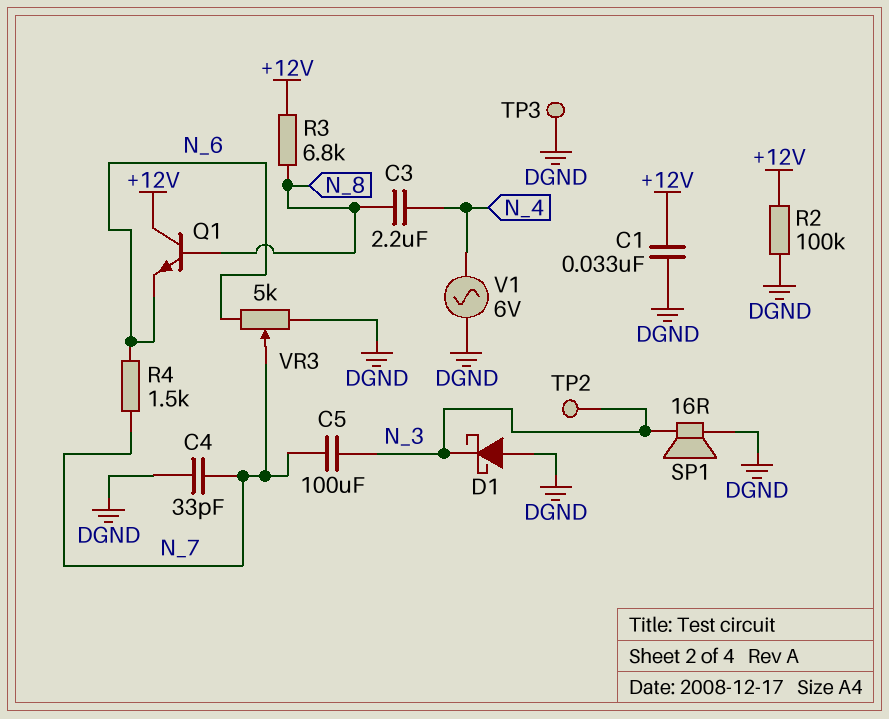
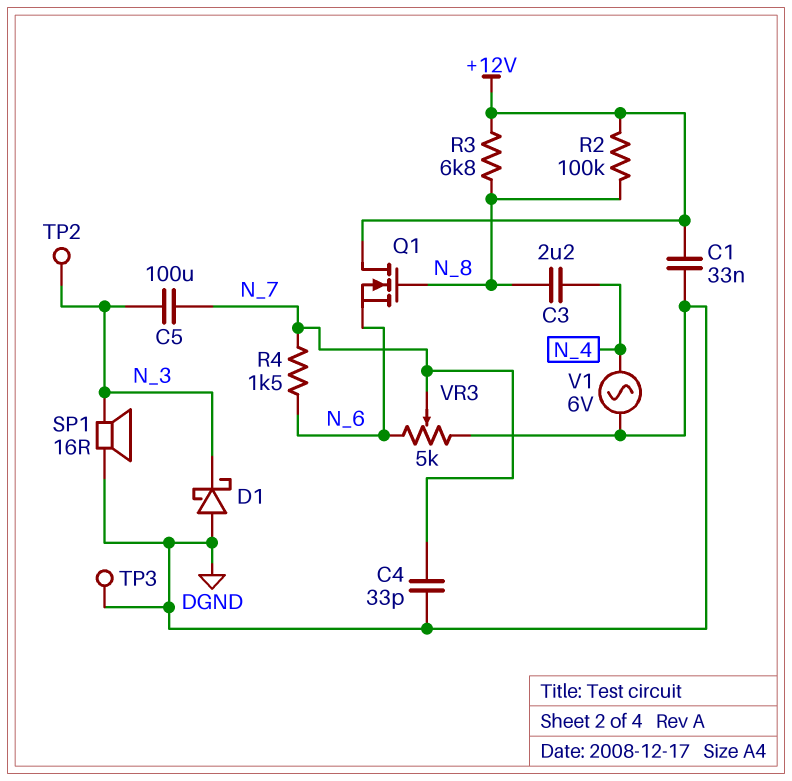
Q1: NPN (B N_8, C +12V, E N_6) -> NMOS (G N_8, D +12V, S N_6)
R2: 100k (+12V, DGND) -> 100k (+12V, N_8)

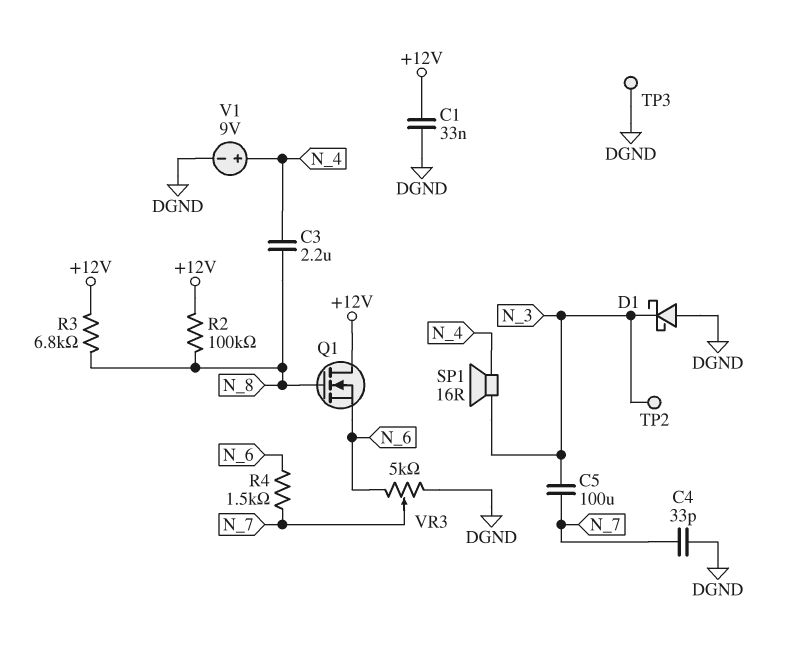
SP1: speaker 16R (DGND, N_3) -> speaker 16R (N_3, N_4)
V1: AC 6V (DGND, N_4) -> 9V (plus N_4, minus DGND)

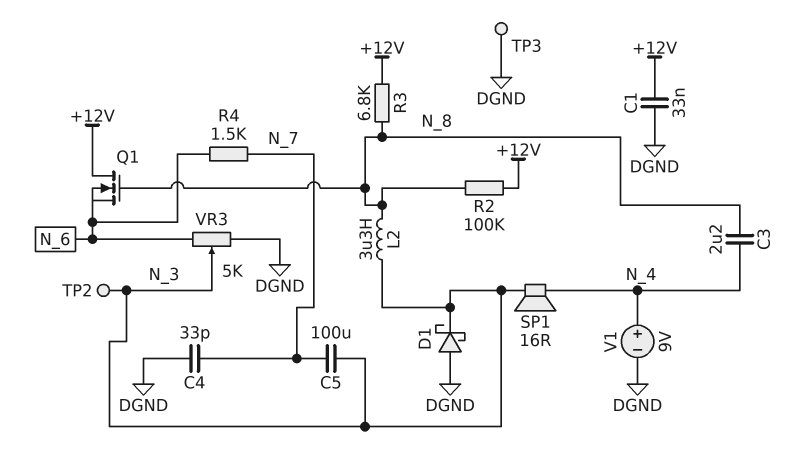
L2: none -> 3.3uH (N_3, N_8)
VR3: 5k (DGND, N_6, wiper N_7) -> 5k (DGND, N_6, wiper N_3)

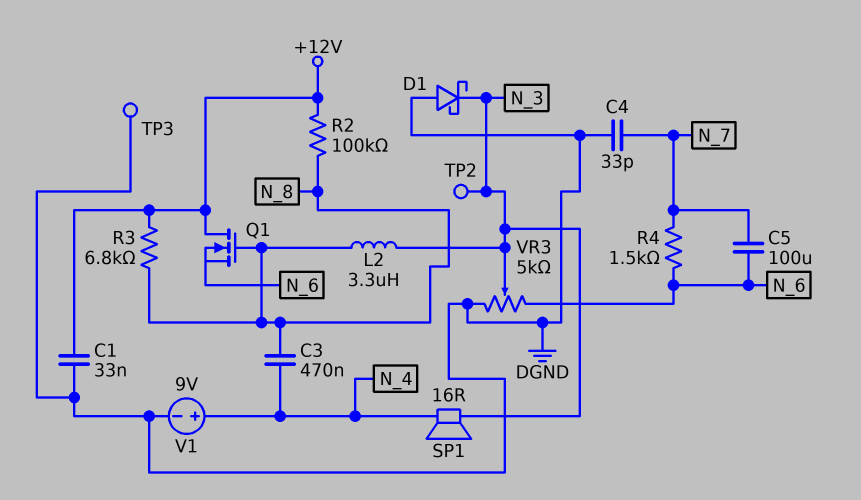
C3: 2.2uF (N_4, N_8) -> 470nF (N_4, N_8)
C5: 100uF (N_3, N_7) -> 100uF (N_6, N_7)

